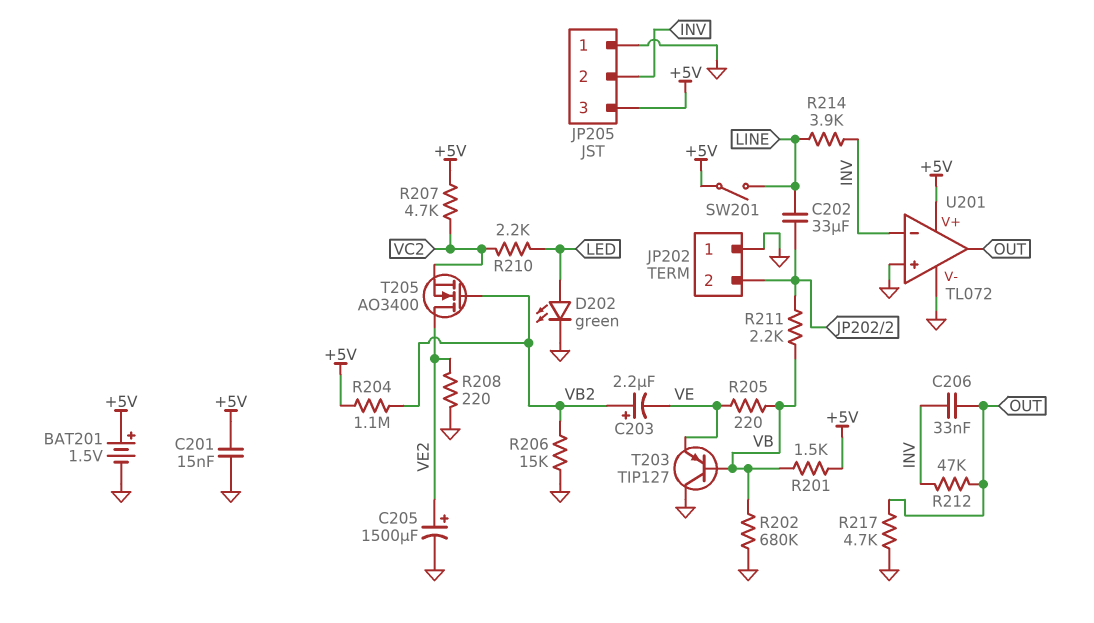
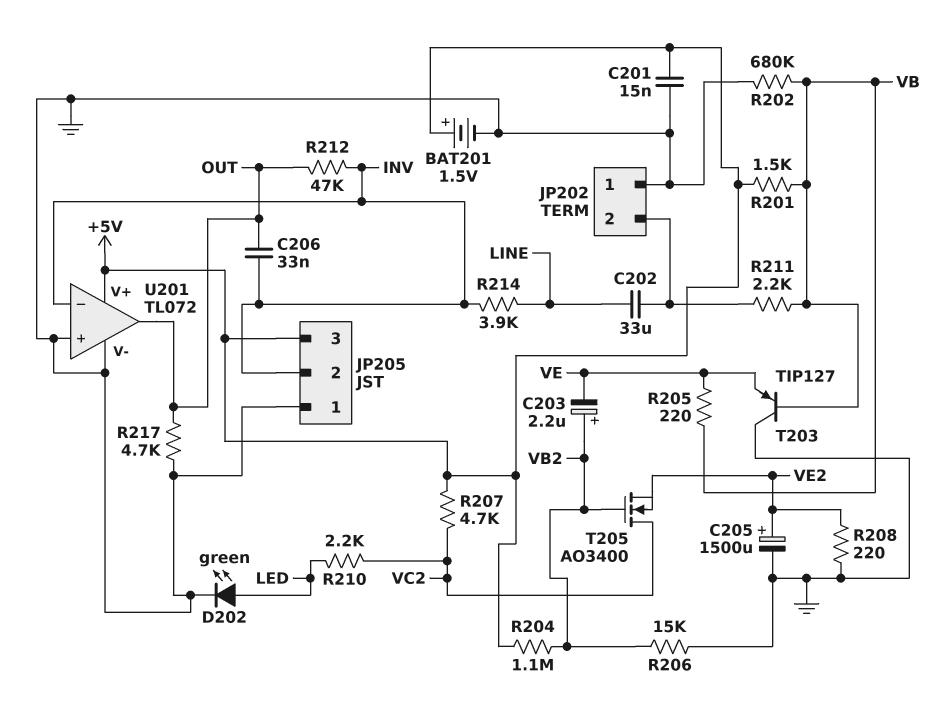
SW201: switch (+5V, LINE) -> none
T205: NMOS AO3400 (G VB2, D VE2, S VC2) -> NMOS AO3400 (G VB2, D VC2, S VE2)

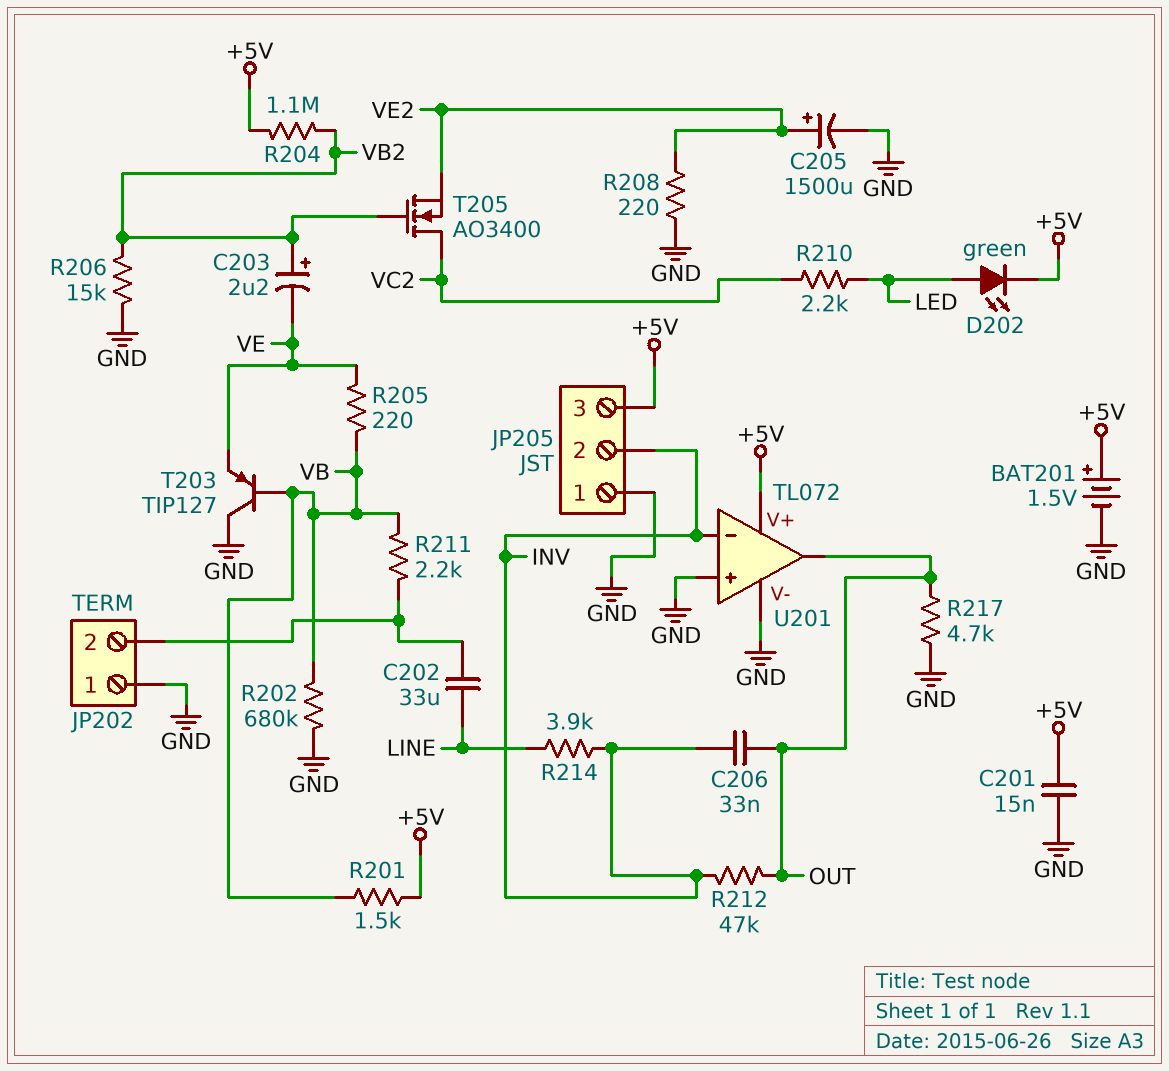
D202: LED green (A LED, K GND) -> LED green (A LED, K +5V)
R207: 4.7k (+5V, VC2) -> none

